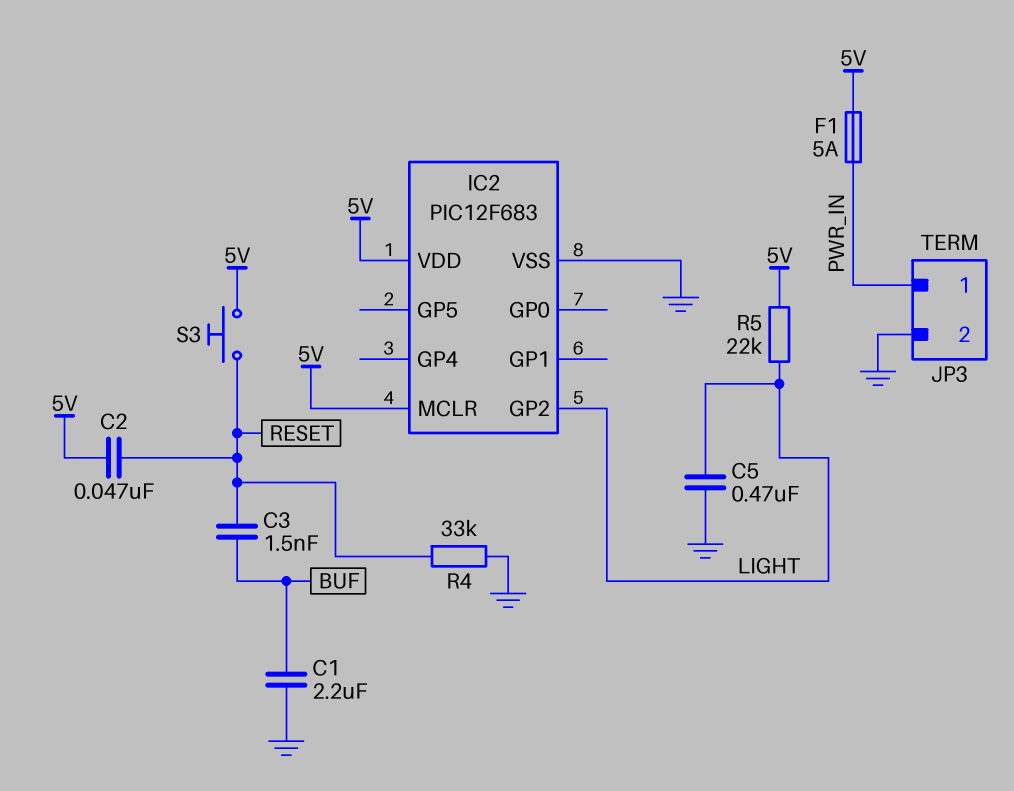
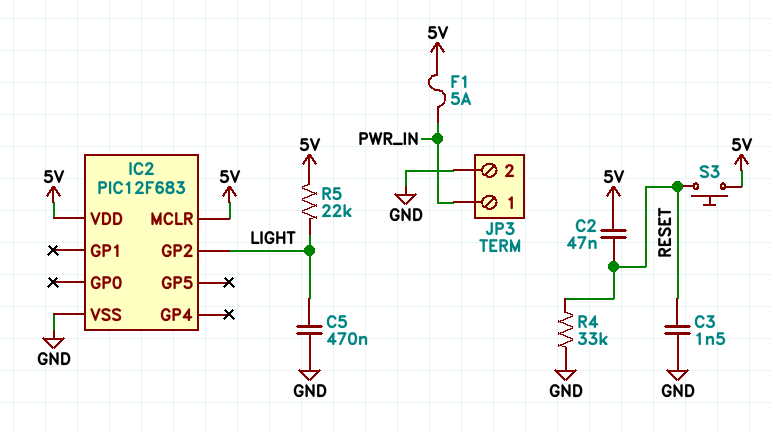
C1: 2.2uF (BUF, GND) -> none
C3: 1.5nF (BUF, RESET) -> 1.5nF (GND, RESET)

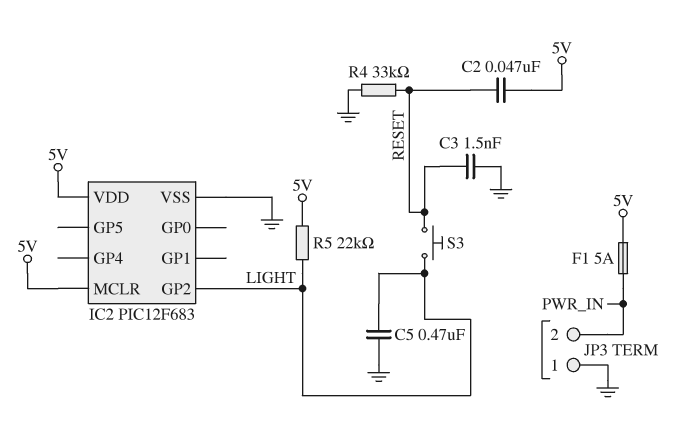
JP3 pin 1: PWR_IN -> GND
JP3 pin 2: GND -> PWR_IN
S3: button (5V, RESET) -> button (LIGHT, RESET)

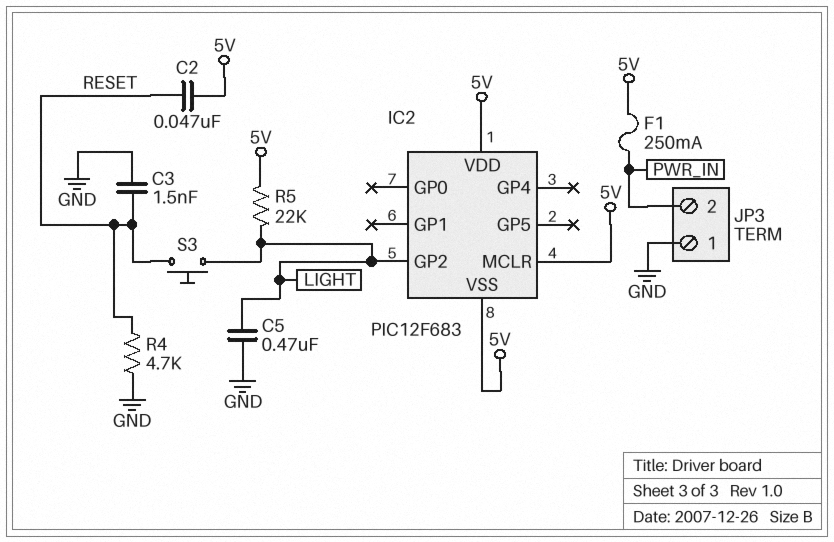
F1: 5A (5V, PWR_IN) -> 250mA (5V, PWR_IN)
IC2 pin VSS: GND -> 5V
R4: 33k (GND, RESET) -> 4.7k (GND, RESET)

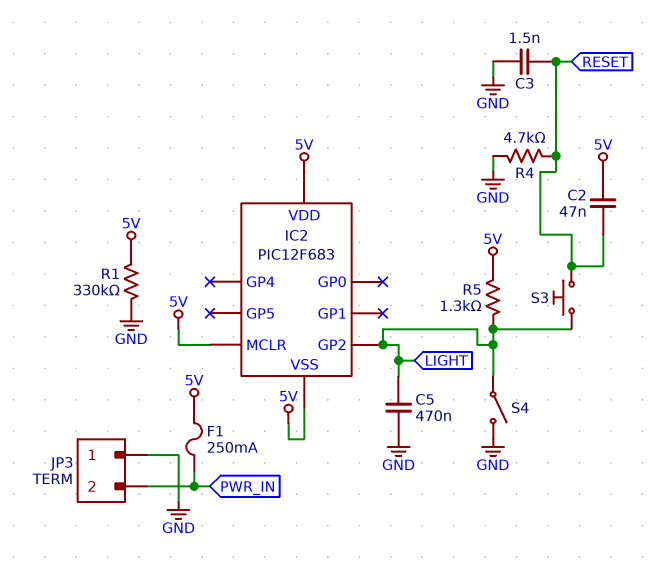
R1: none -> 330k (5V, GND)
R5: 22k (5V, LIGHT) -> 1.3k (5V, LIGHT)
S4: none -> switch (GND, LIGHT)

